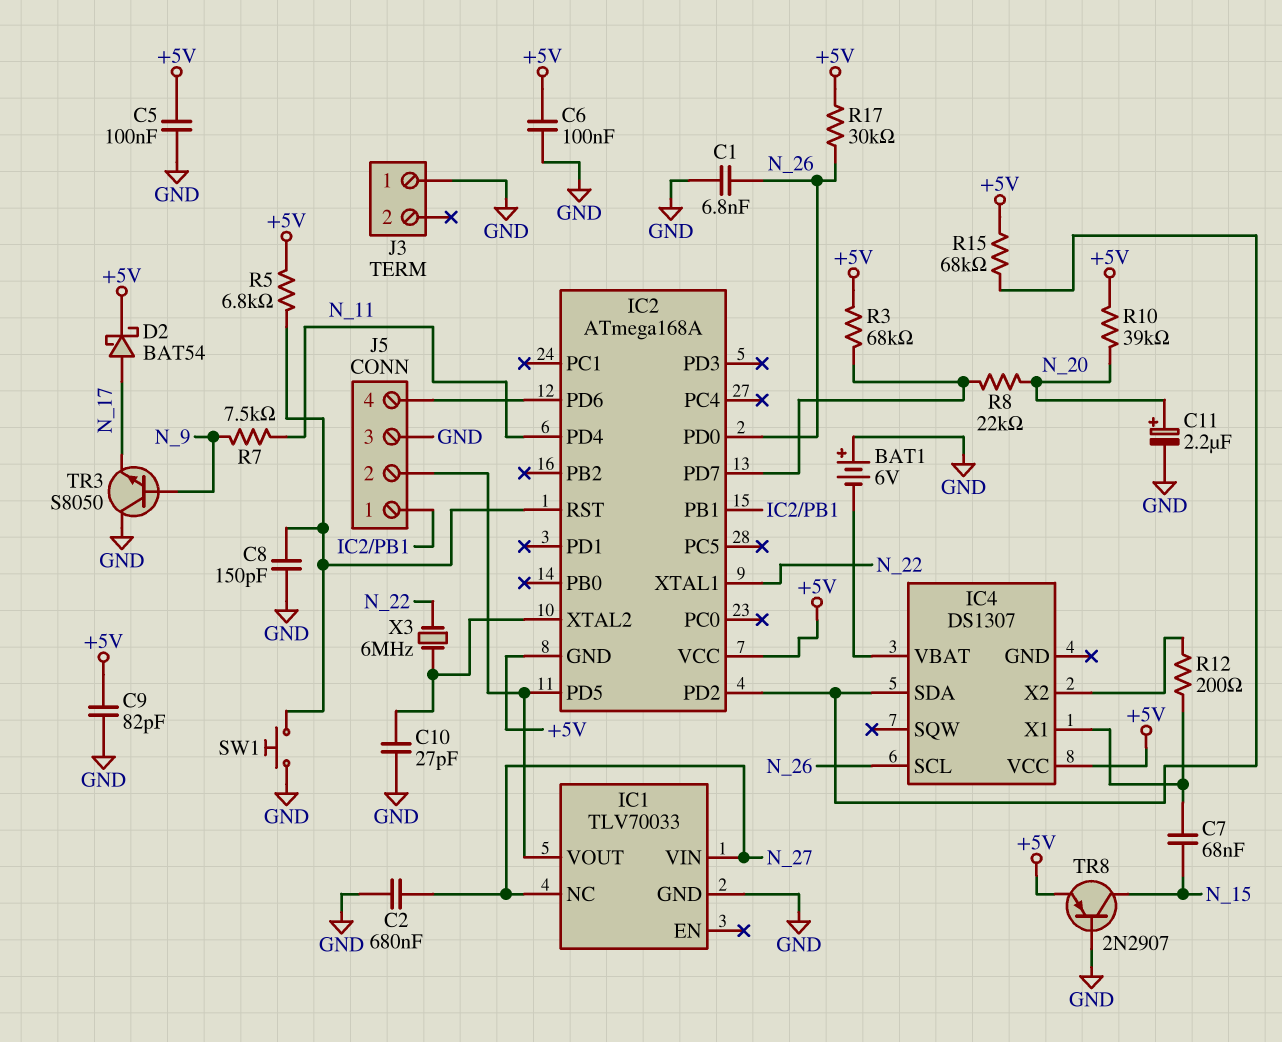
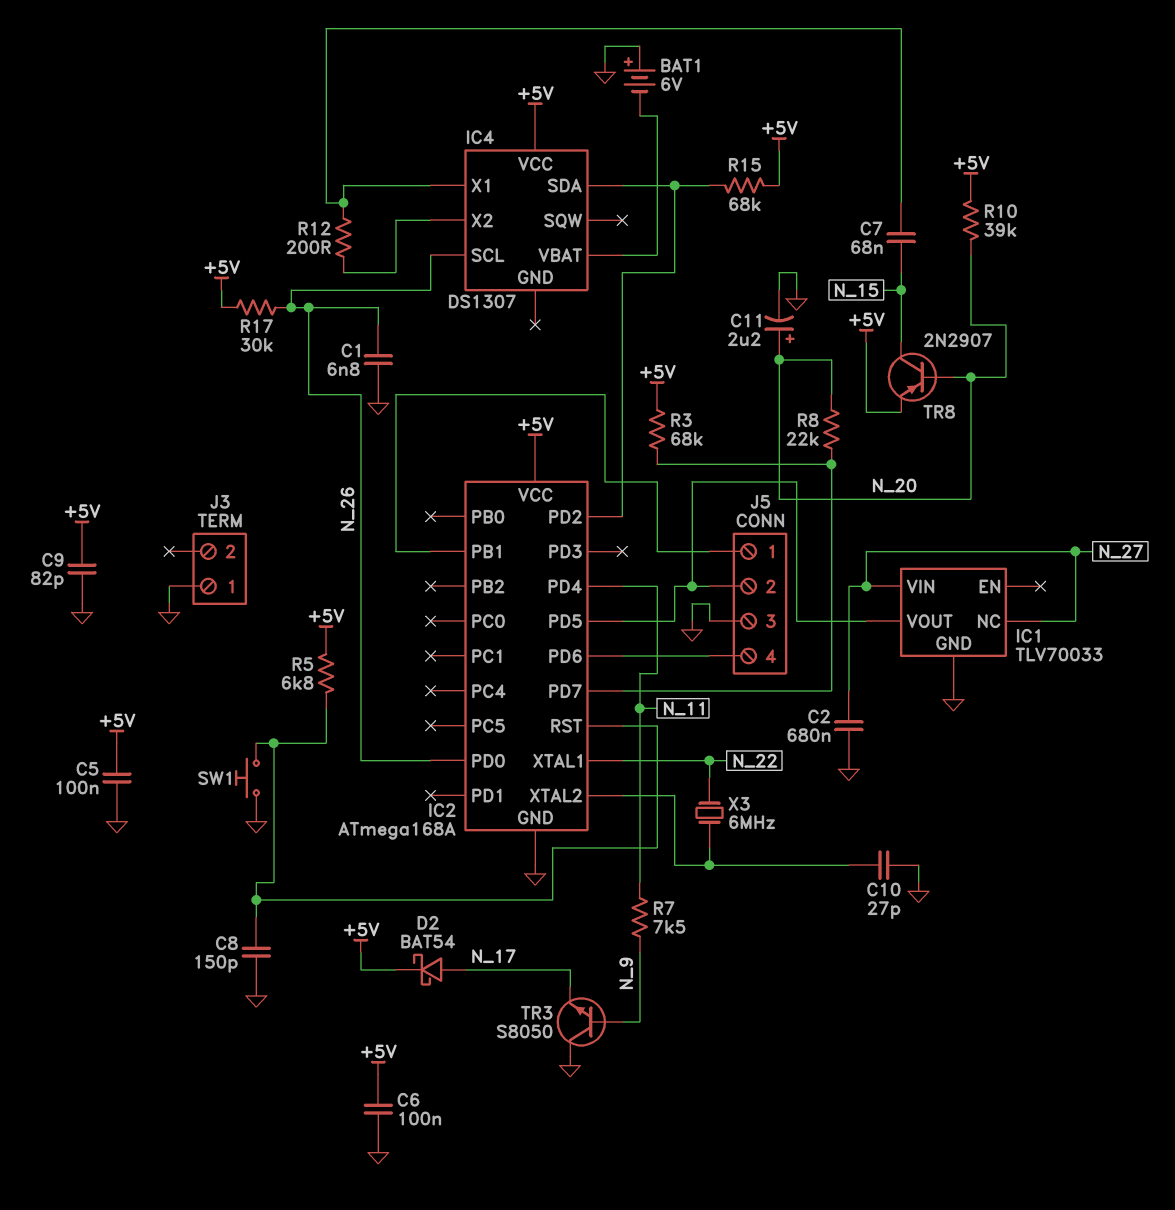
IC2 pin GND: +5V -> GND
TR8: PNP 2N2907 (B GND, C N_15, E +5V) -> PNP 2N2907 (B N_20, C N_15, E +5V)

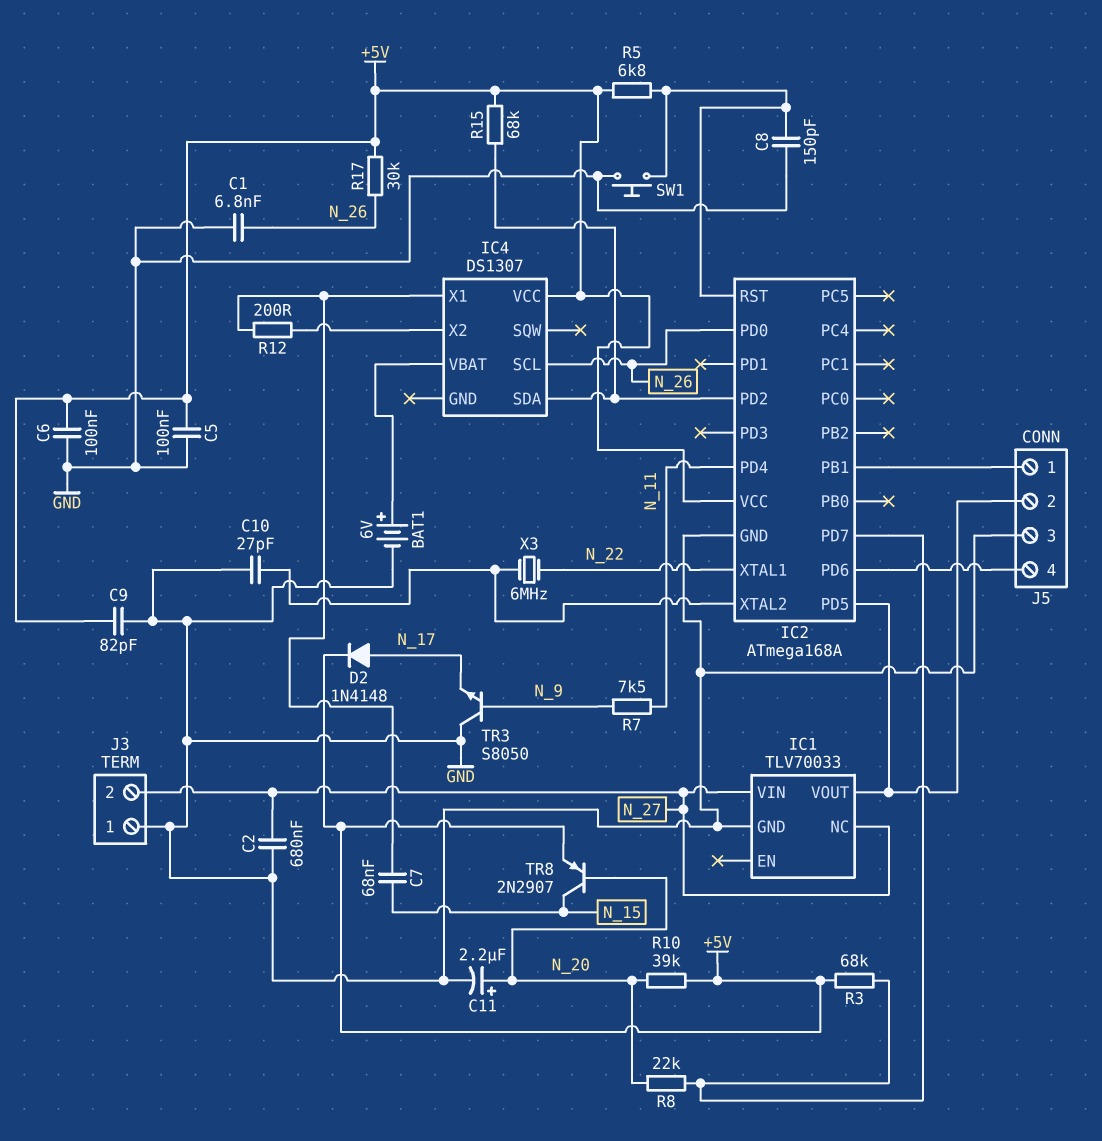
BAT1: 6V (plus GND, minus IC4/VBAT) -> 6V (plus IC4/VBAT, minus GND)
D2: schottky BAT54 (A N_17, K +5V) -> diode 1N4148 (A N_17, K +5V)
J3 pin 2: none -> N_27

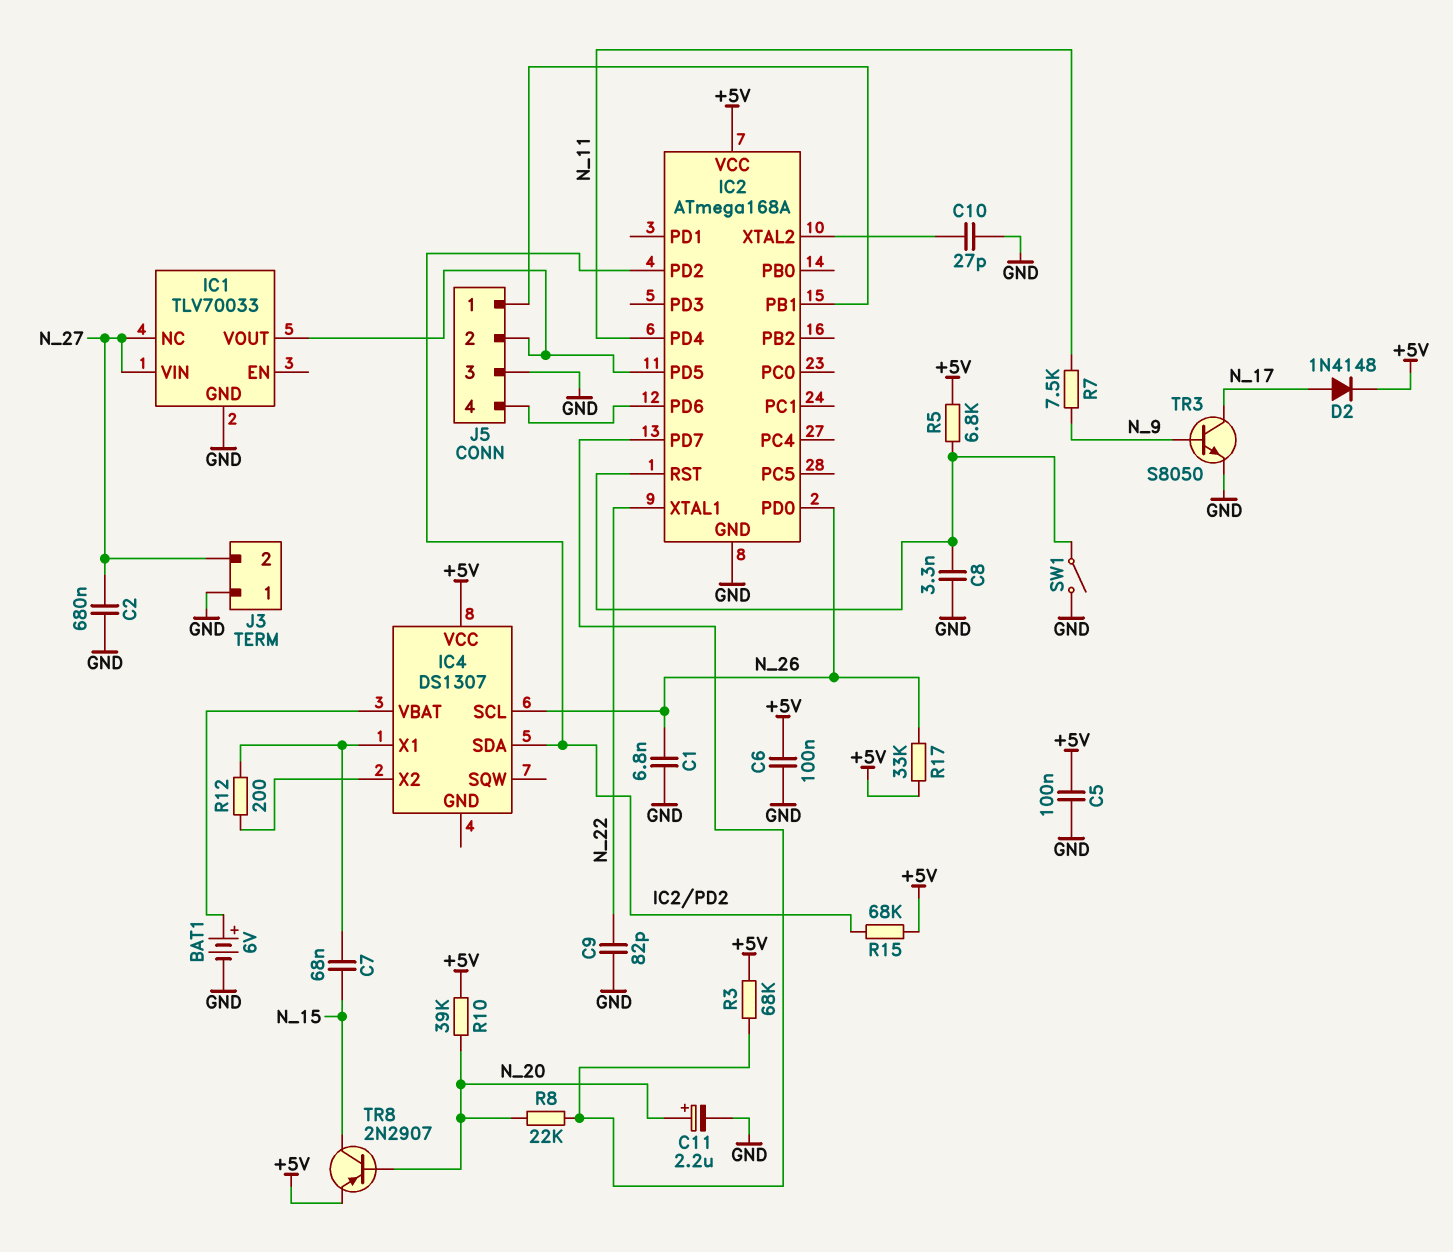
C8: 150pF (GND, IC2/RST) -> 3.3nF (GND, IC2/RST)
C9: 82pF (+5V, GND) -> 82pF (GND, N_22)
R17: 30k (+5V, N_26) -> 33k (+5V, N_26)
SW1: button (GND, IC2/RST) -> switch (GND, IC2/RST)
TR3: NPN S8050 (B N_9, C GND, E N_17) -> NPN S8050 (B N_9, C N_17, E GND)
X3: 6MHz (IC2/XTAL2, N_22) -> none

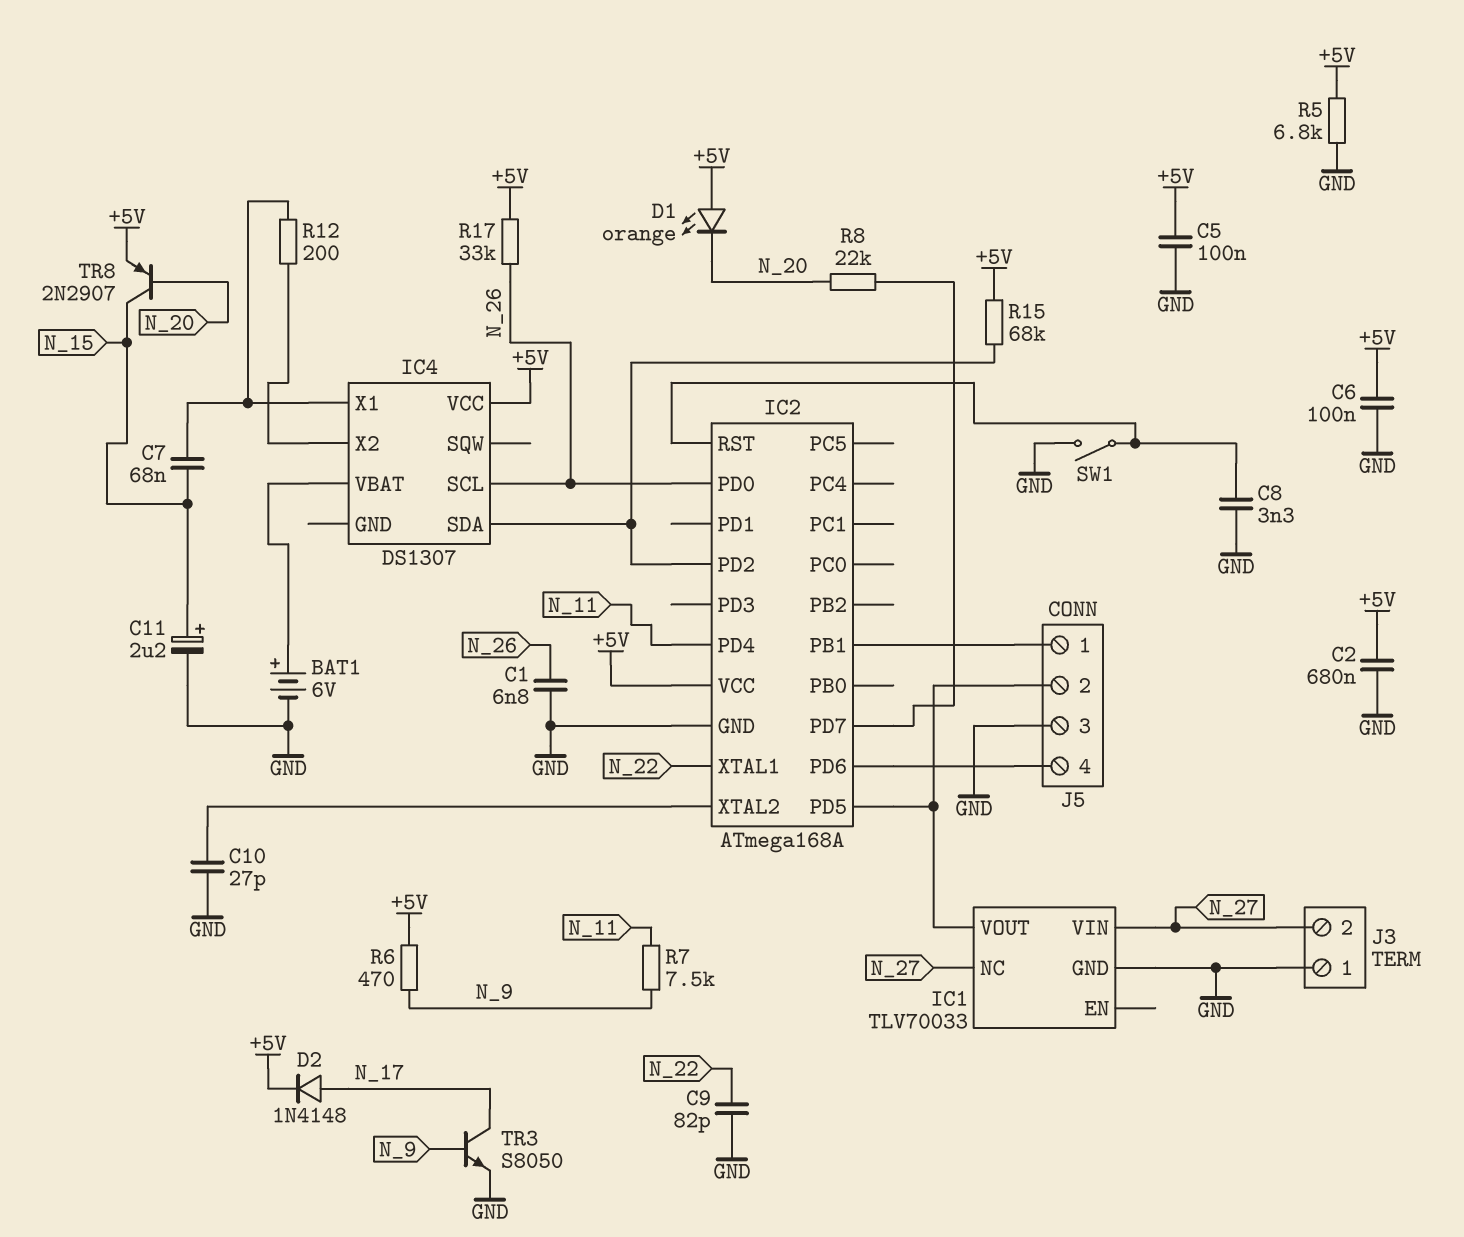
C2: 680nF (GND, N_27) -> 680nF (+5V, GND)
C11: 2.2uF (plus N_20, minus GND) -> 2.2uF (plus N_15, minus GND)
D1: none -> LED orange (A +5V, K N_20)
R3: 68k (+5V, IC2/PD7) -> none
R5: 6.8k (+5V, IC2/RST) -> 6.8k (+5V, GND)
R6: none -> 470 (+5V, N_9)
R10: 39k (+5V, N_20) -> none

